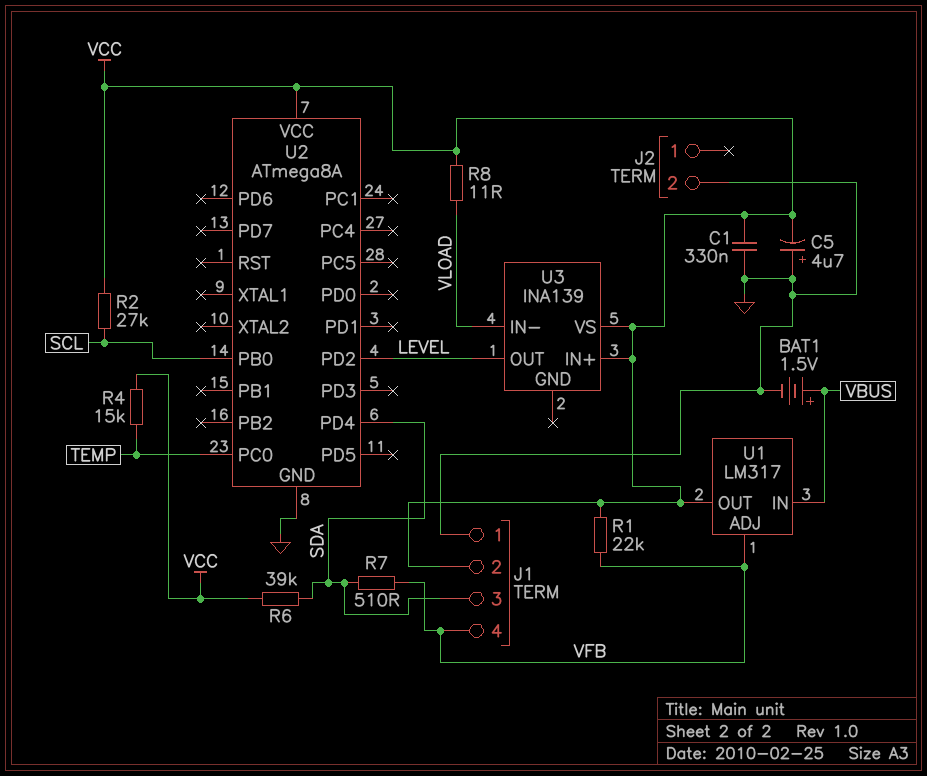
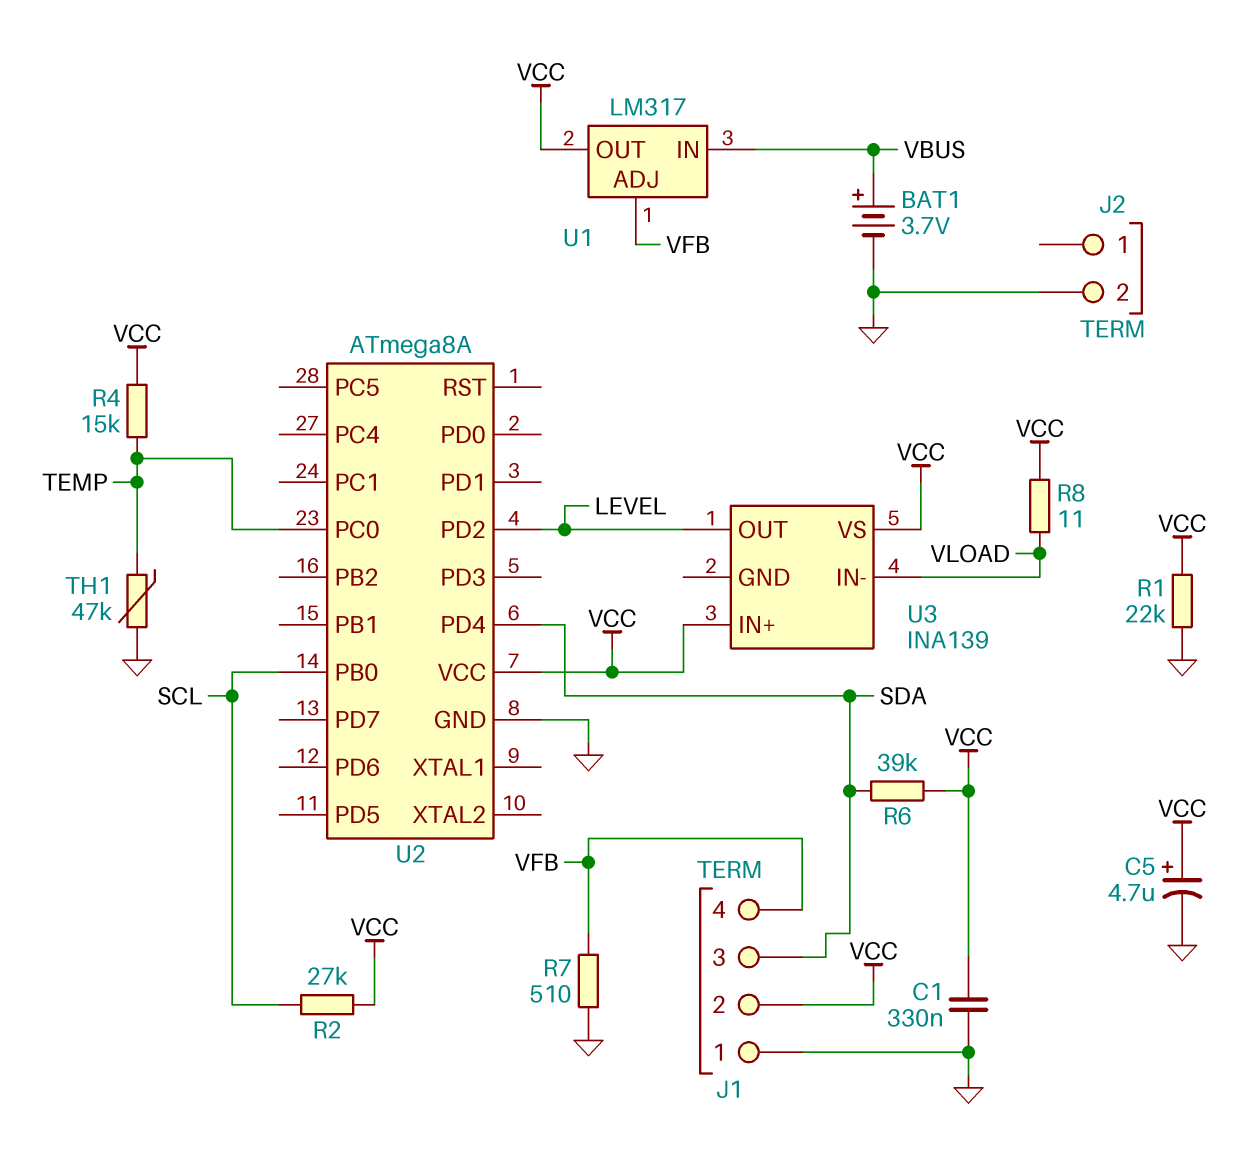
BAT1: 1.5V (plus VBUS, minus GND) -> 3.7V (plus VBUS, minus GND)
C5: 4.7uF (plus GND, minus VCC) -> 4.7uF (plus VCC, minus GND)
R1: 22k (VCC, VFB) -> 22k (GND, VCC)
R7: 510 (SDA, VFB) -> 510 (GND, VFB)
TH1: none -> 47k (GND, TEMP)

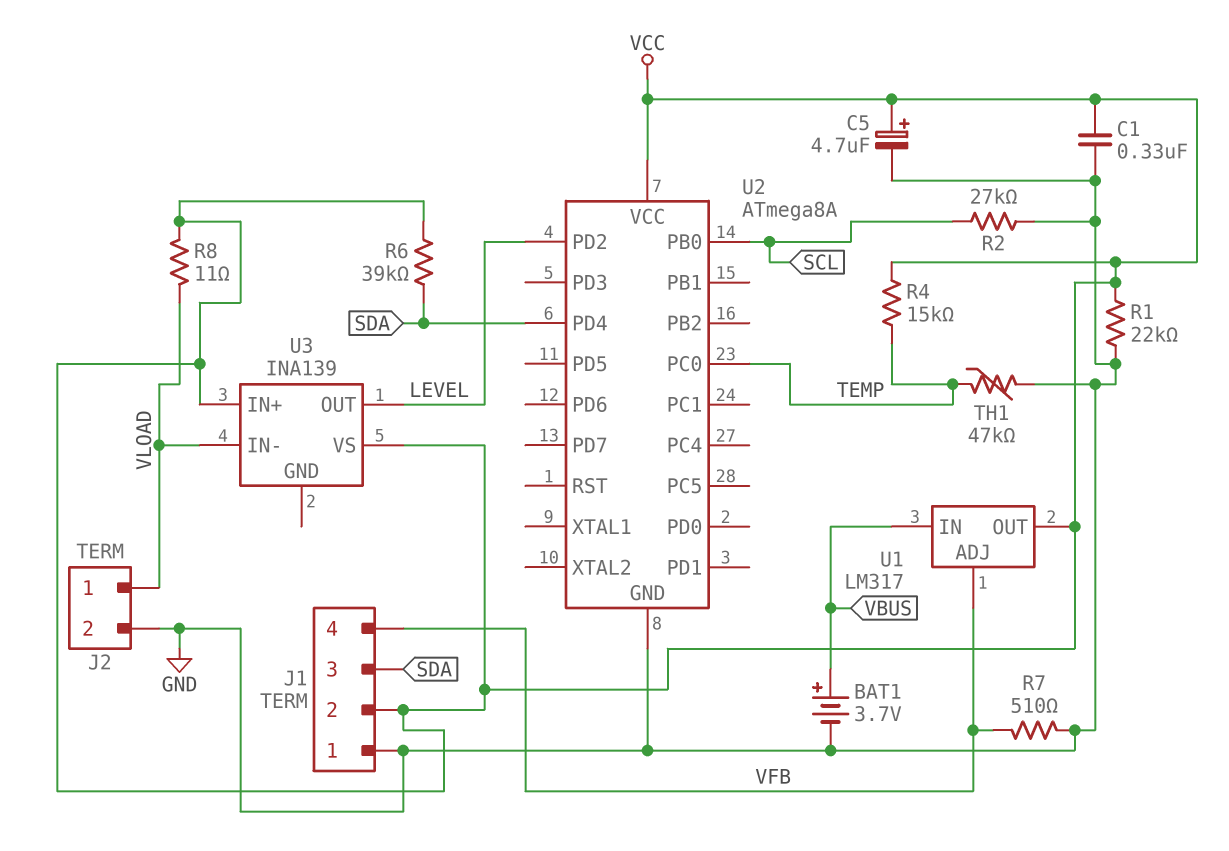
J2 pin 1: none -> VLOAD
R2: 27k (SCL, VCC) -> 27k (GND, SCL)

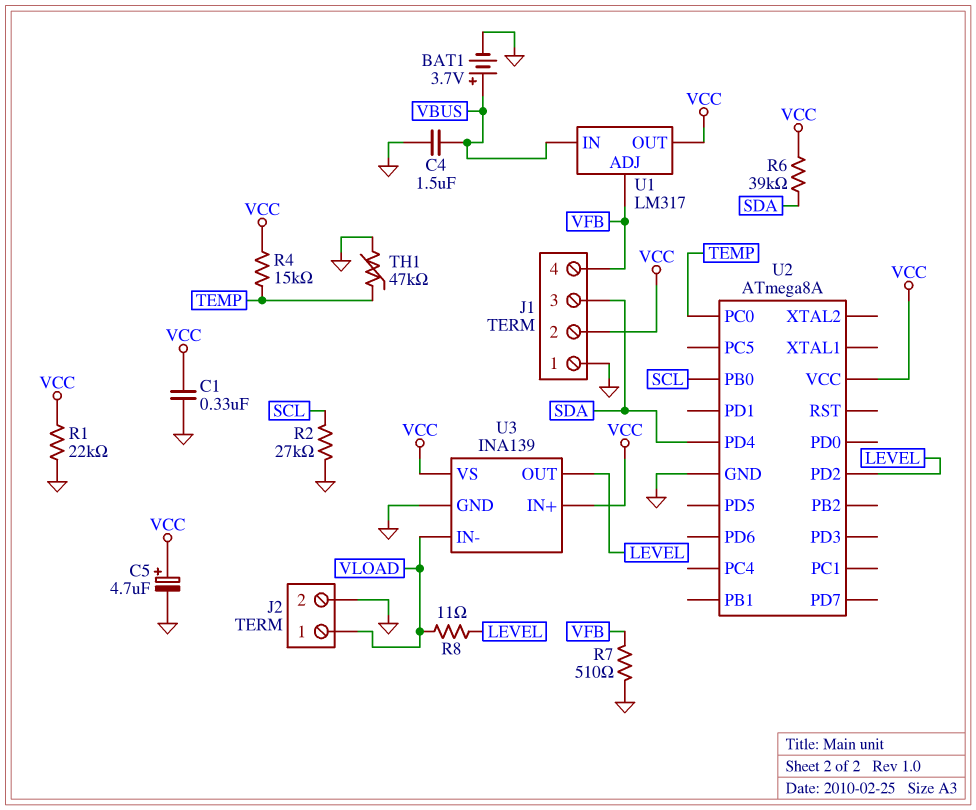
C4: none -> 1.5uF (GND, VBUS)
R8: 11 (VCC, VLOAD) -> 11 (LEVEL, VLOAD)
U3 pin GND: none -> GND

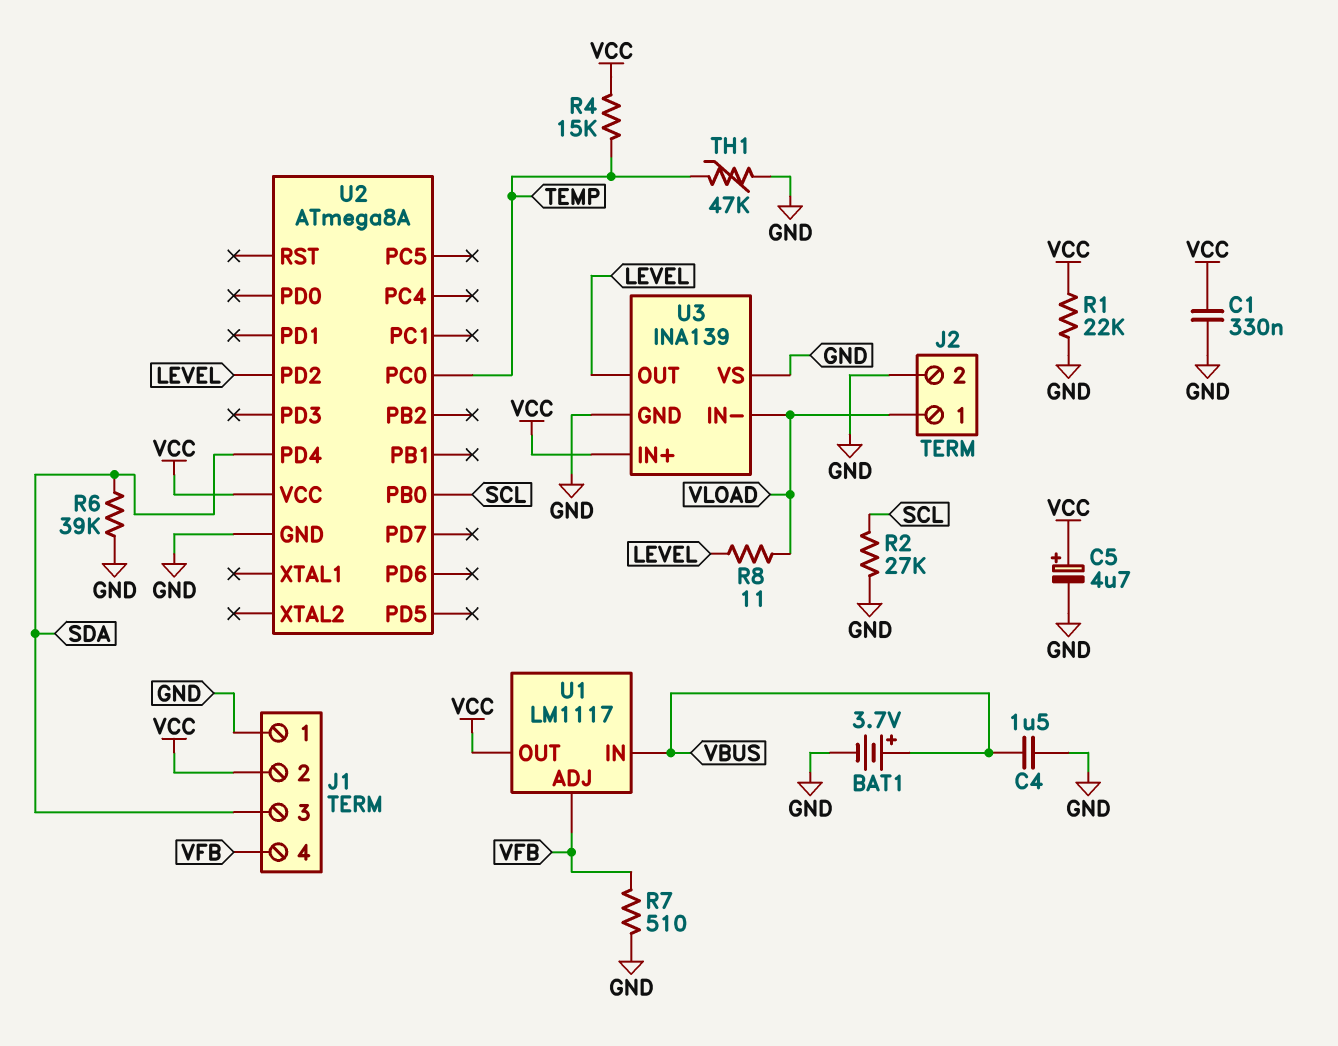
R6: 39k (SDA, VCC) -> 39k (GND, SDA)
U1: LM317 -> LM1117
U3 pin VS: VCC -> GND

